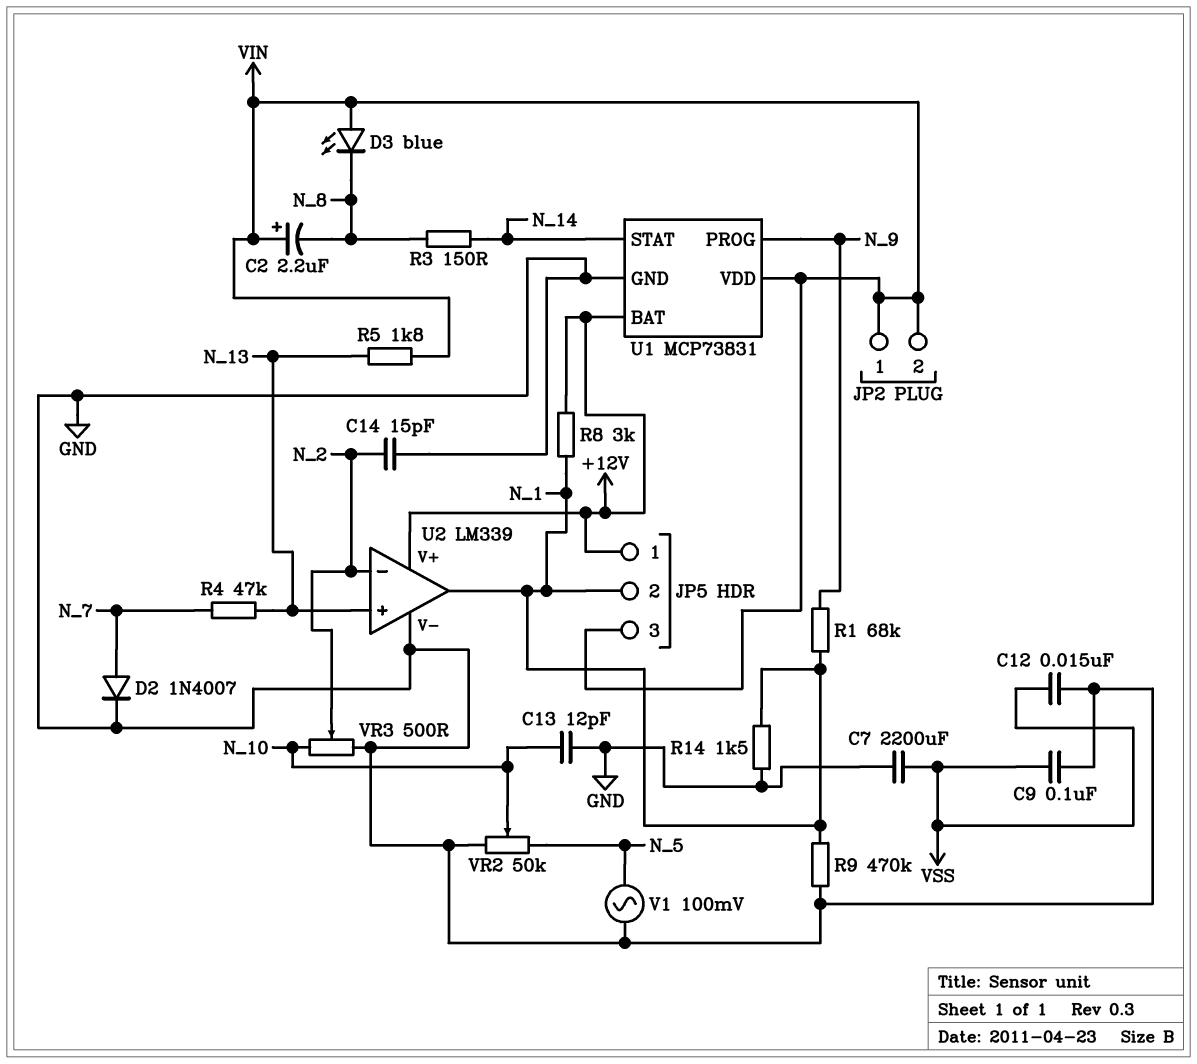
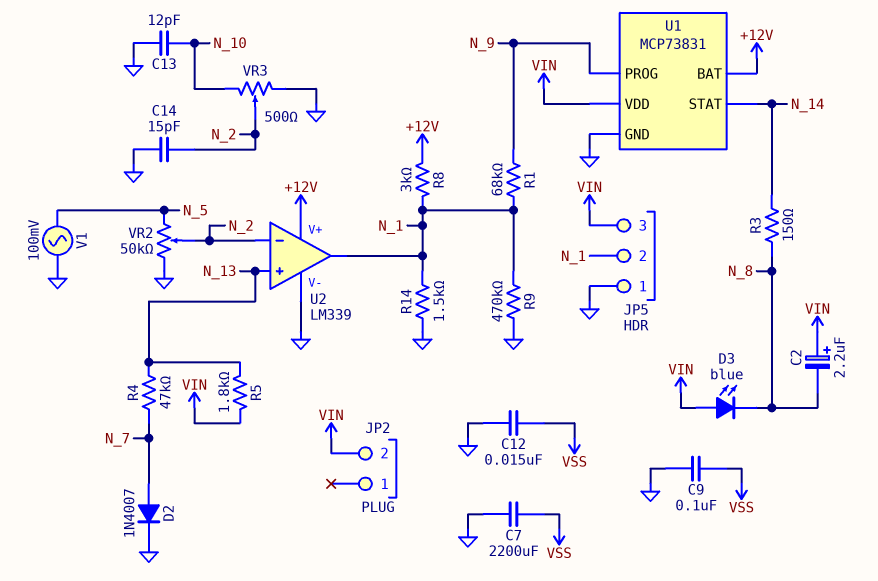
JP2 pin 1: VIN -> none
JP5 pin 1: +12V -> GND
VR2: 50k (GND, N_5, wiper N_10) -> 50k (GND, N_5, wiper N_2)

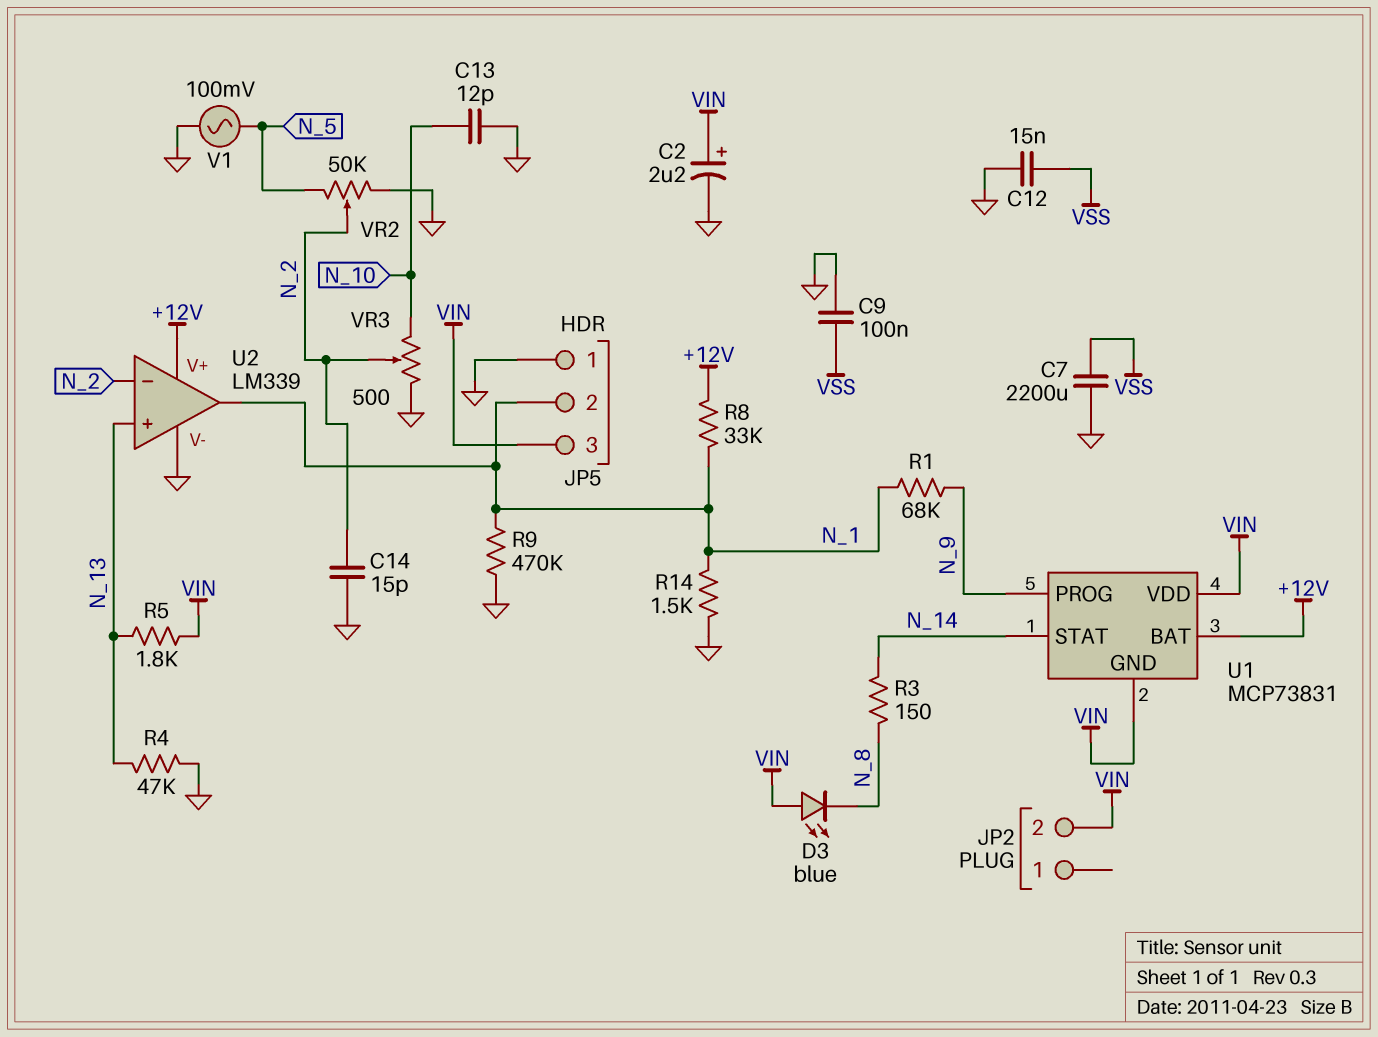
C2: 2.2uF (plus VIN, minus N_8) -> 2.2uF (plus VIN, minus GND)
D2: diode 1N4007 (A N_7, K GND) -> none
R4: 47k (N_7, N_13) -> 47k (GND, N_13)
R8: 3k (+12V, N_1) -> 33k (+12V, N_1)
U1 pin GND: GND -> VIN

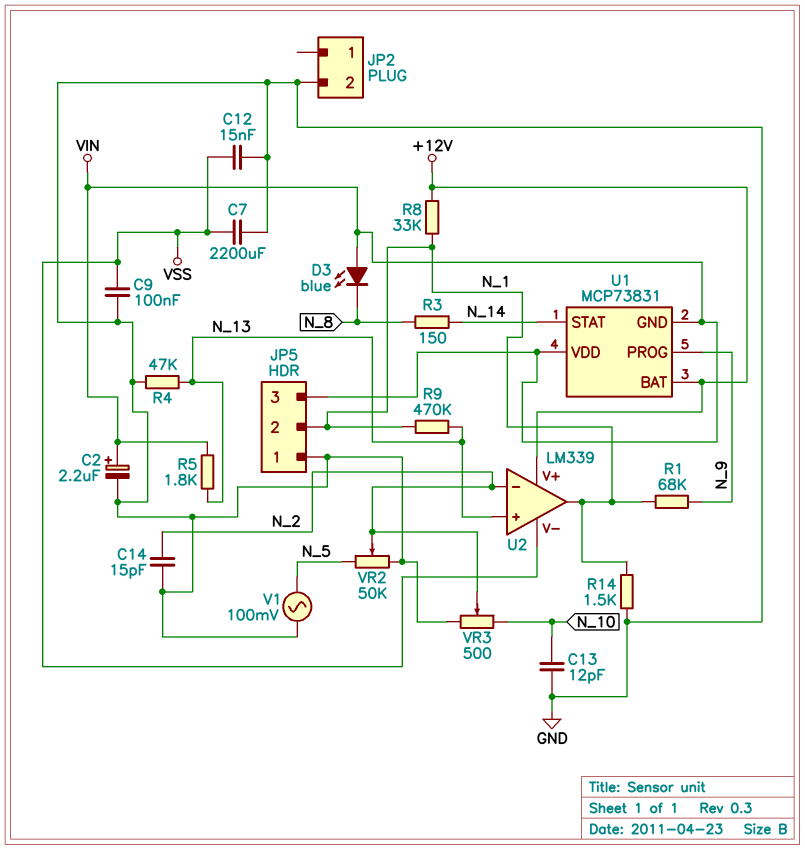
JP2 pin 2: VIN -> GND
R9: 470k (GND, N_1) -> 470k (N_1, N_13)
U2 pin V-: GND -> VSS

